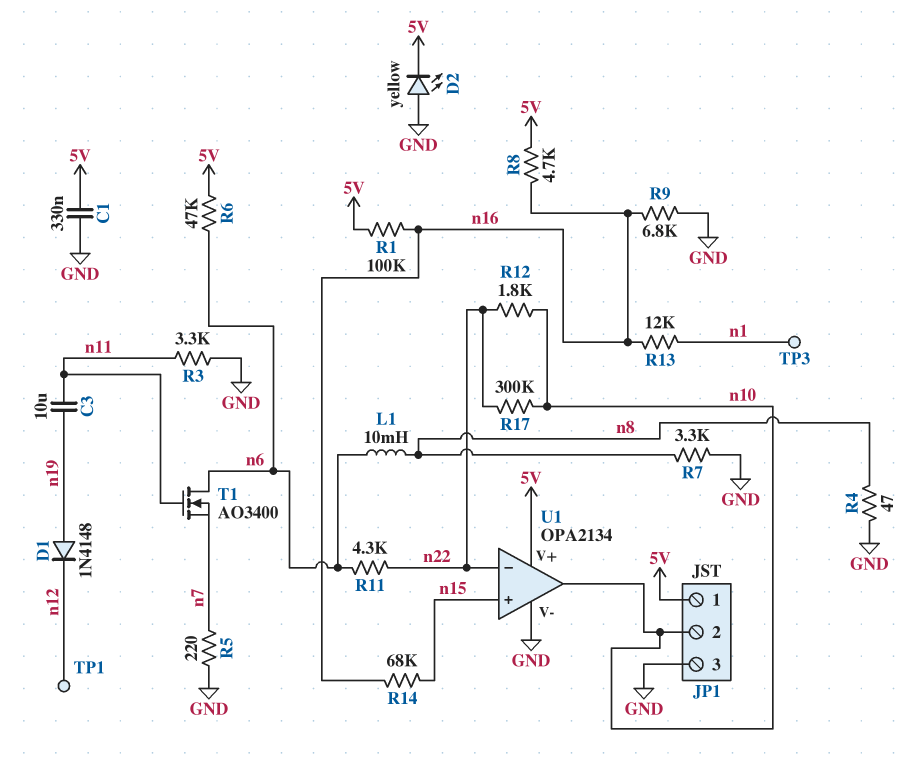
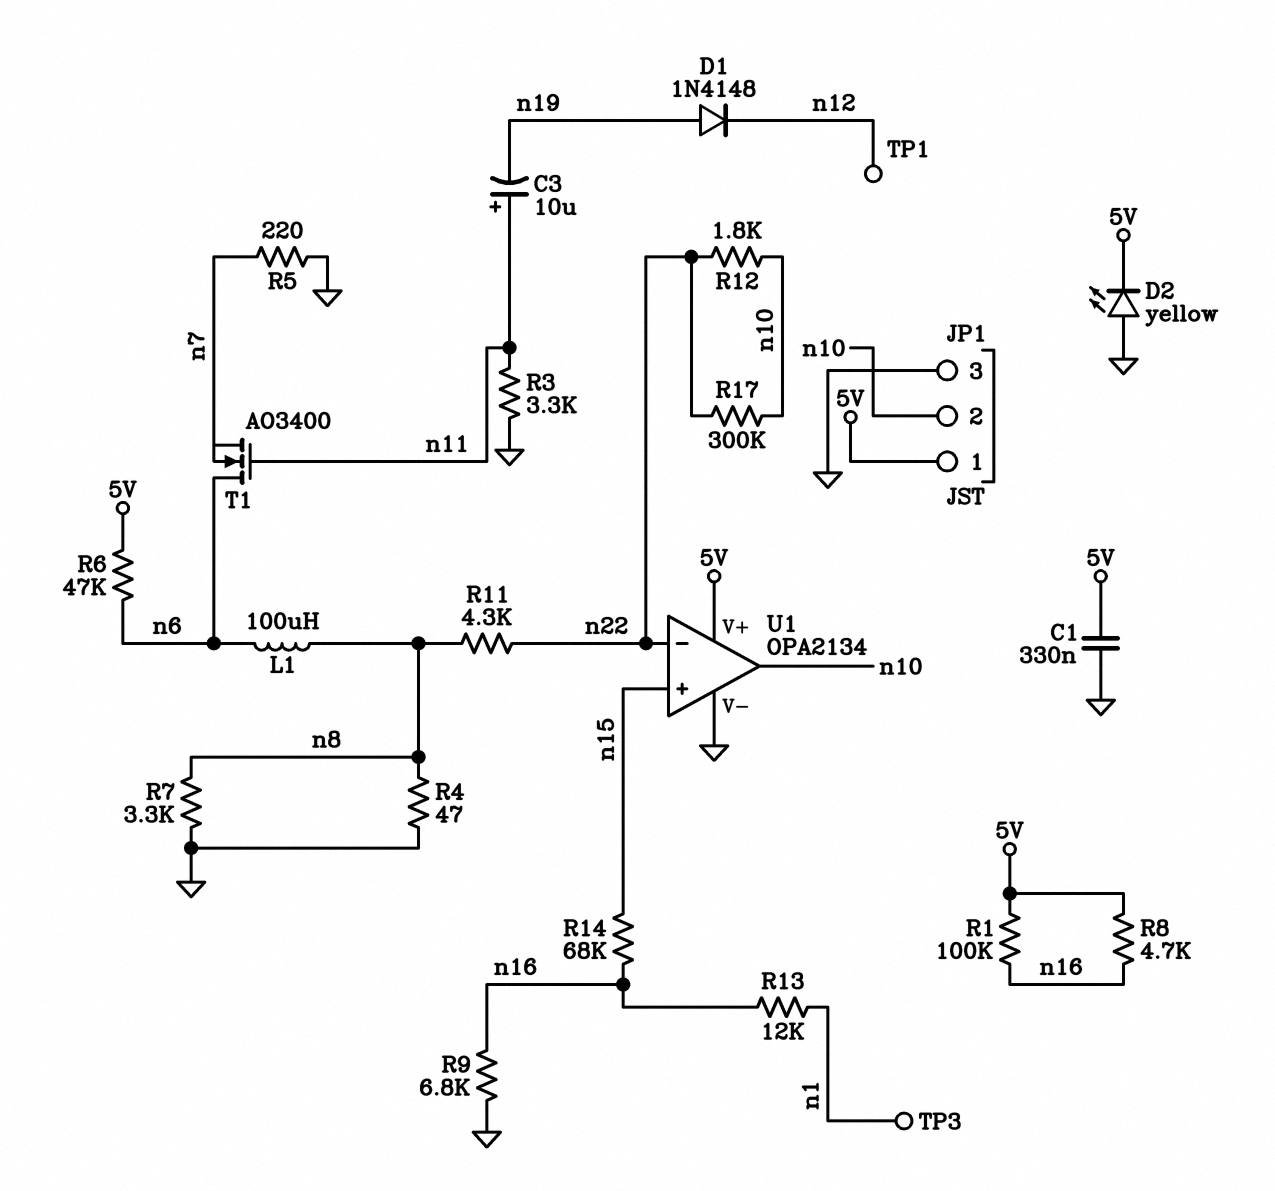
C3: 10uF (n11, n19) -> 10uF (plus n11, minus n19)
L1: 10mH (n6, n8) -> 100uH (n6, n8)
R11: 4.3k (n6, n22) -> 4.3k (n8, n22)

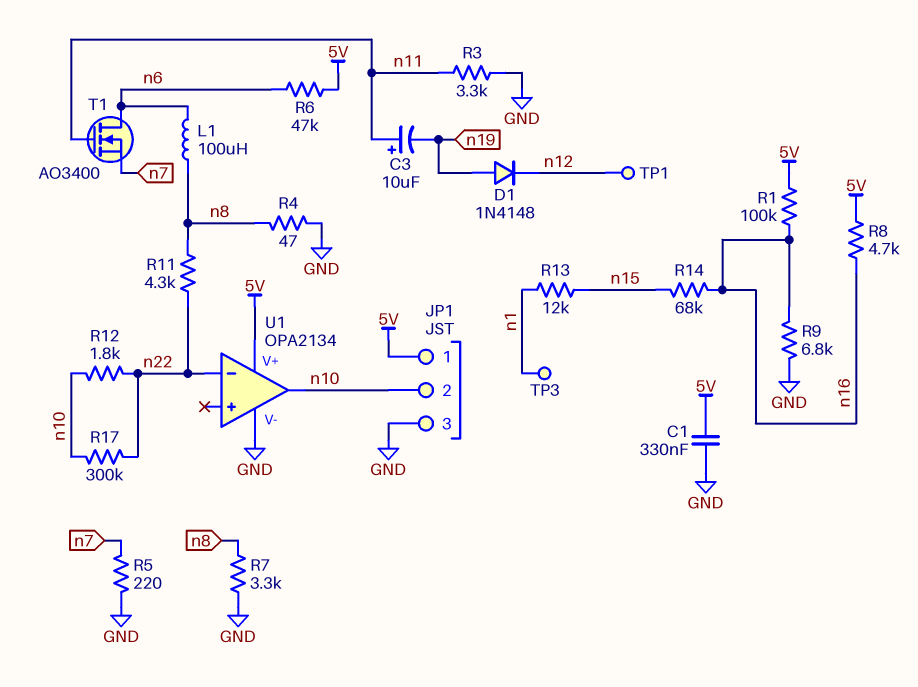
D2: LED yellow (A GND, K 5V) -> none
R13: 12k (n1, n16) -> 12k (n1, n15)
U1 pin in+: n15 -> none

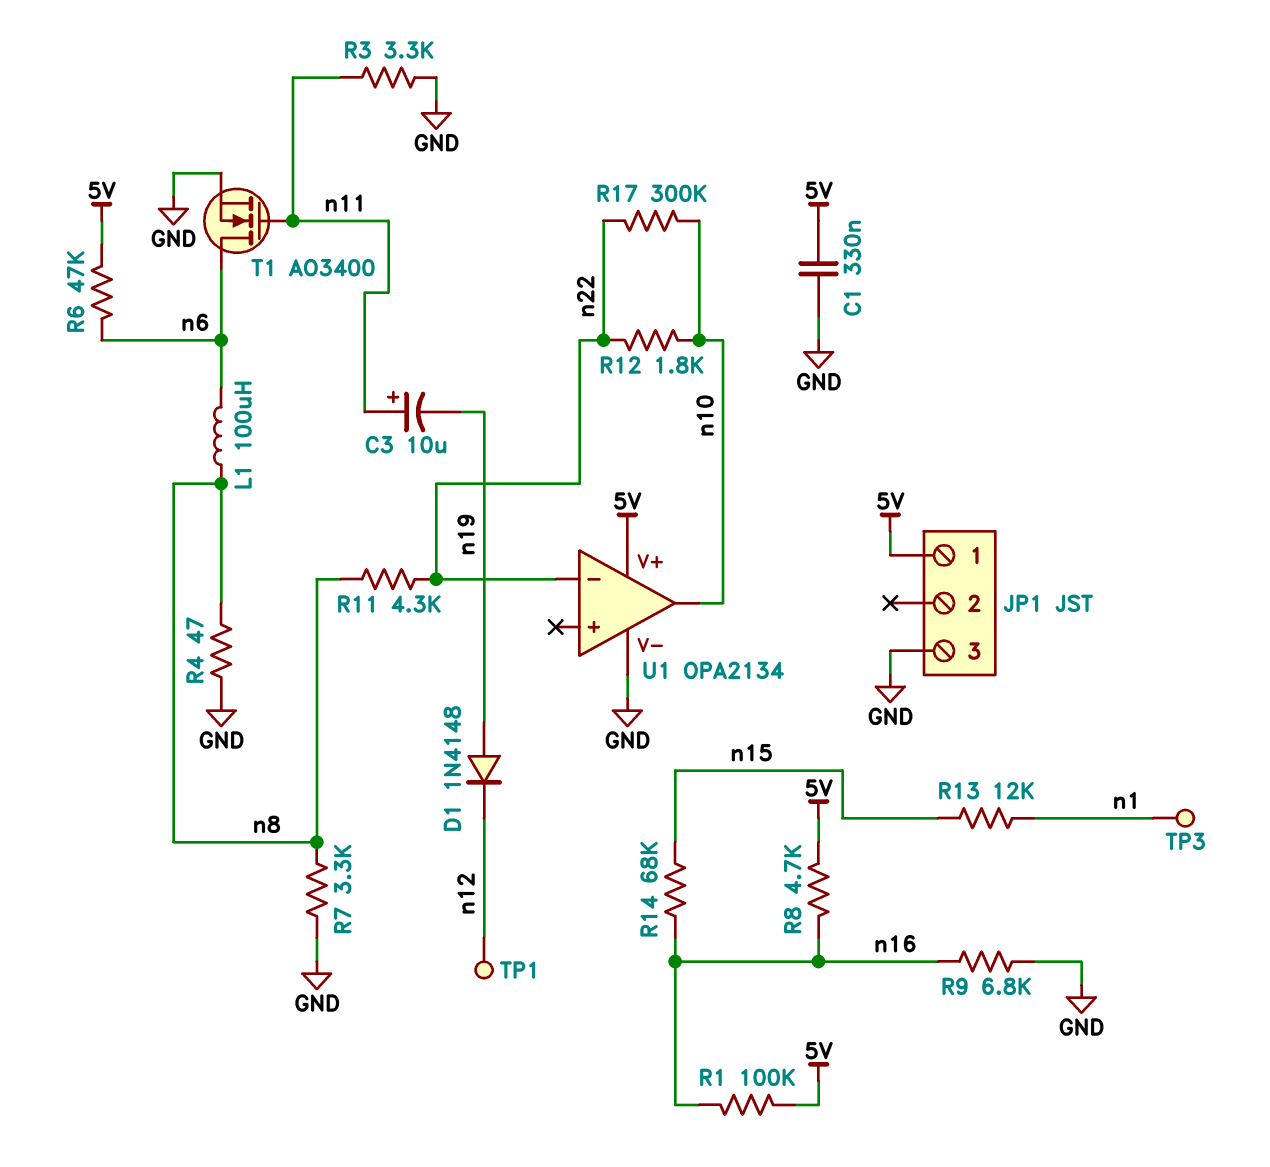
JP1 pin 2: n10 -> none
R5: 220 (GND, n7) -> none
T1: NMOS AO3400 (G n11, D n6, S n7) -> NMOS AO3400 (G n11, D n6, S GND)

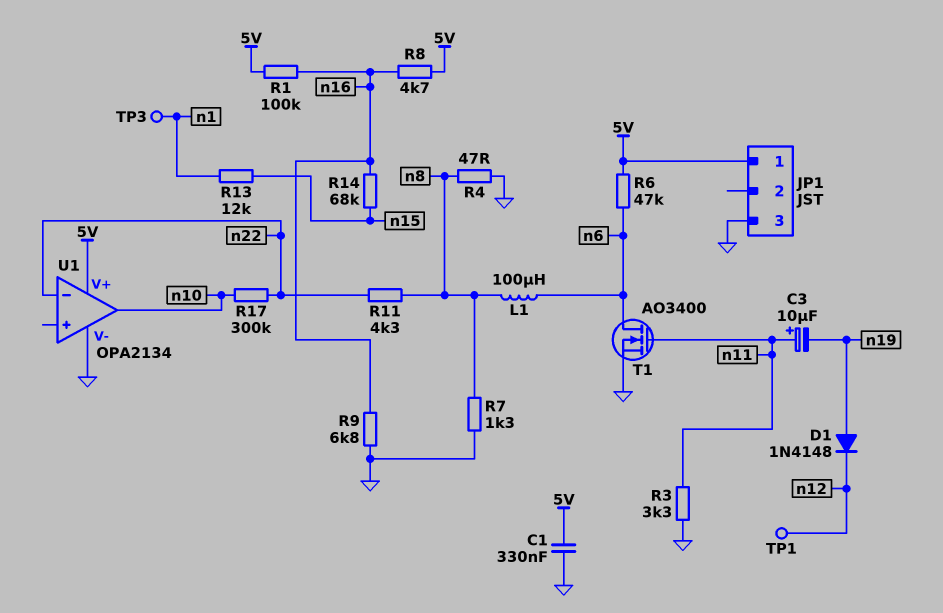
R7: 3.3k (GND, n8) -> 1.3k (GND, n8)
R12: 1.8k (n10, n22) -> none

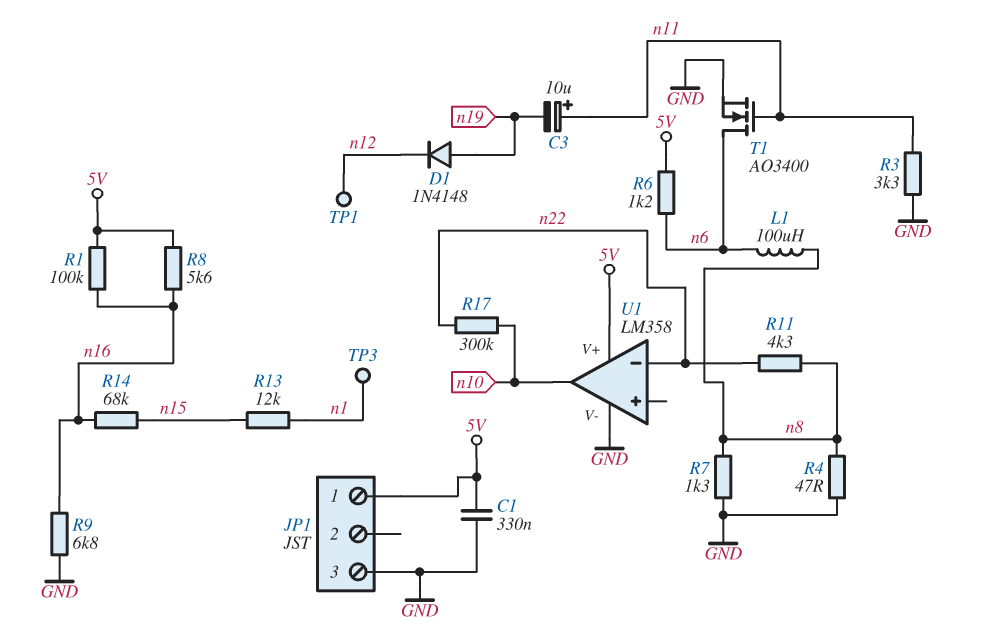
R6: 47k (5V, n6) -> 1.2k (5V, n6)
R8: 4.7k (5V, n16) -> 5.6k (5V, n16)
U1: OPA2134 -> LM358

